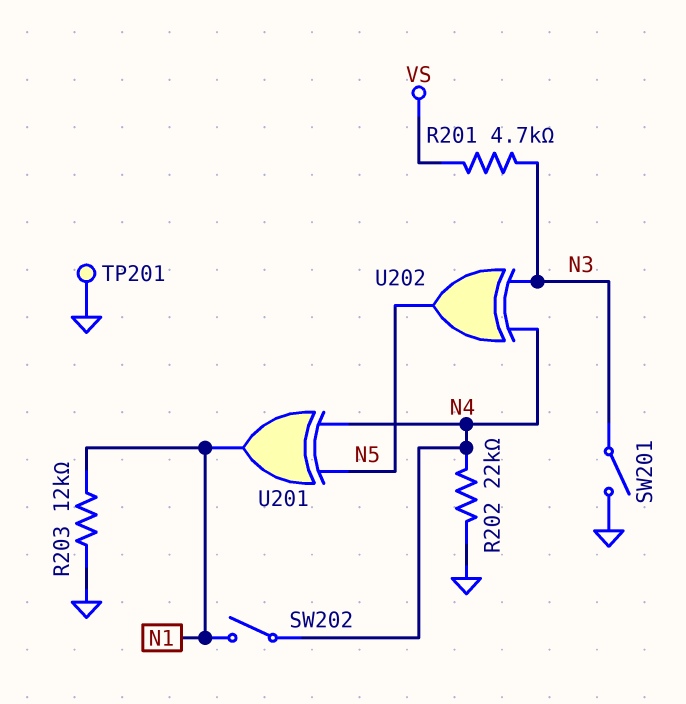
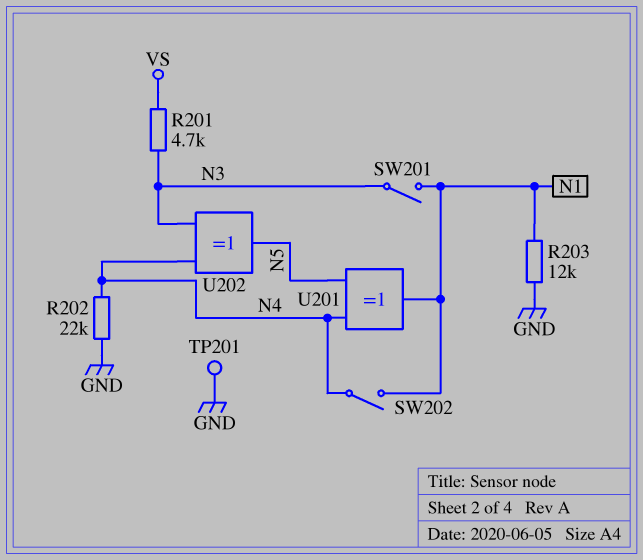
SW201: switch (GND, N3) -> switch (N1, N3)

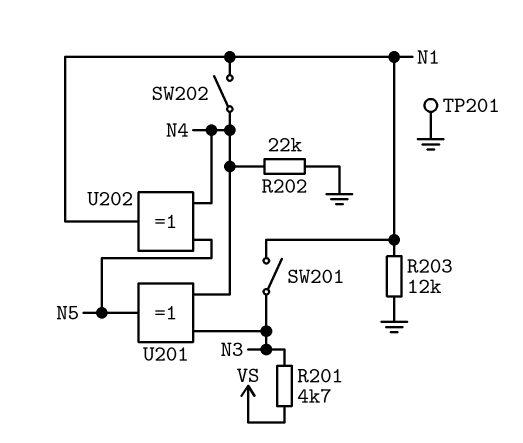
U201: XOR (in N4, in N5, out N1) -> XOR (in N3, in N4, out N5)
U202: XOR (in N3, in N4, out N5) -> XOR (in N4, in N5, out N1)

